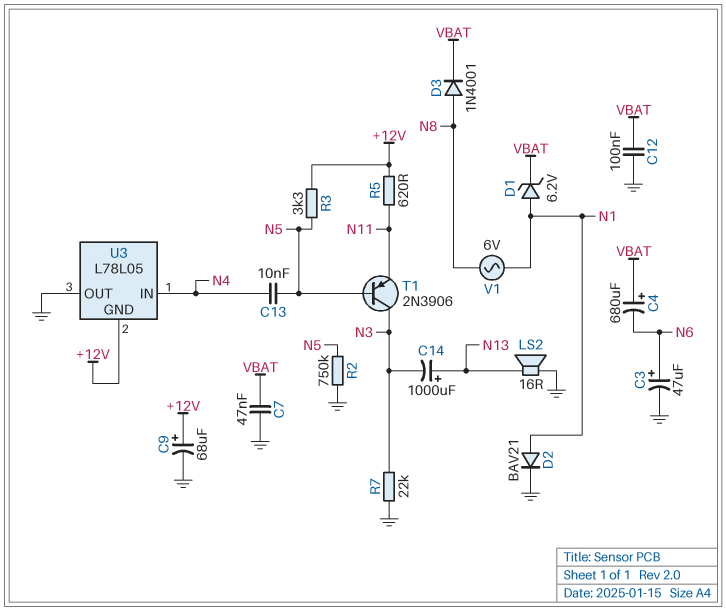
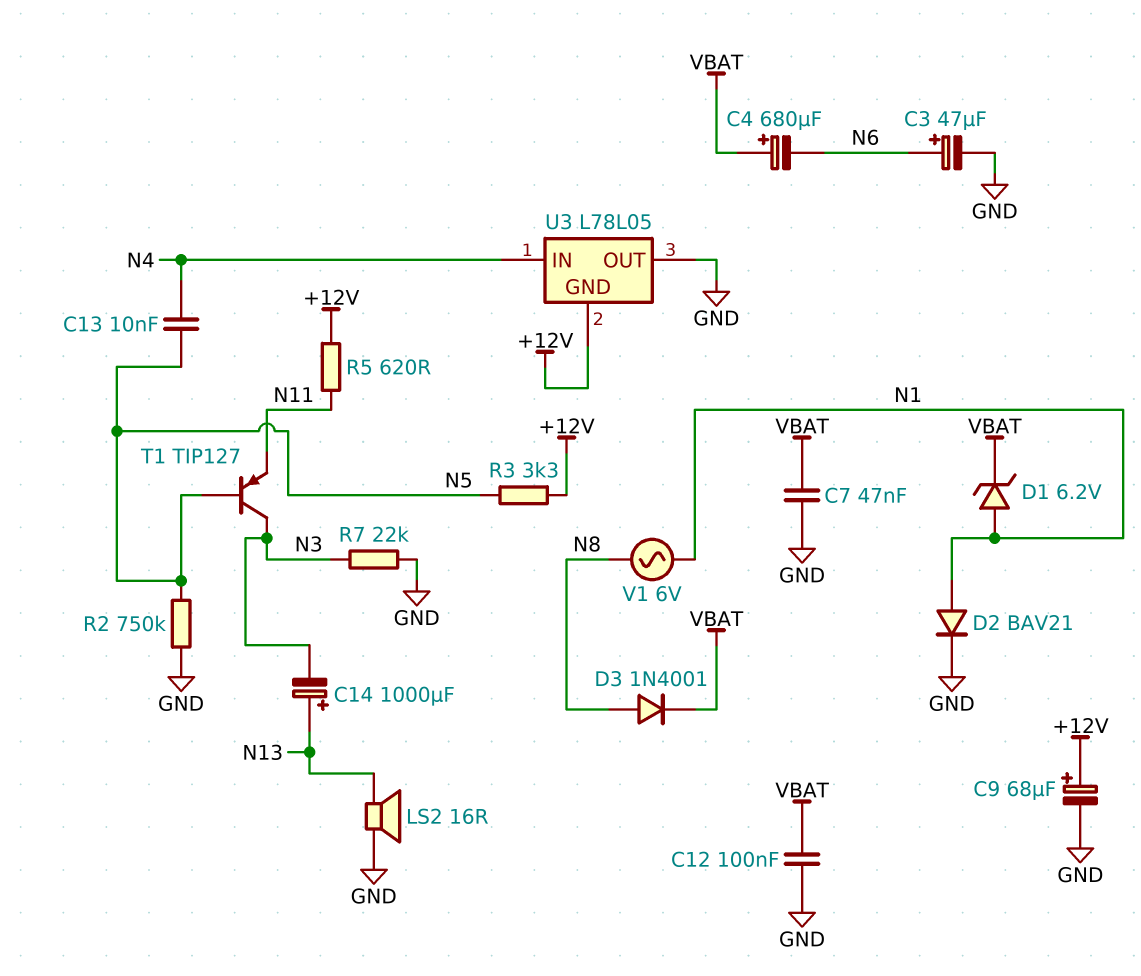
T1: PNP 2N3906 (B N5, C N3, E N11) -> PNP TIP127 (B N5, C N3, E N11)

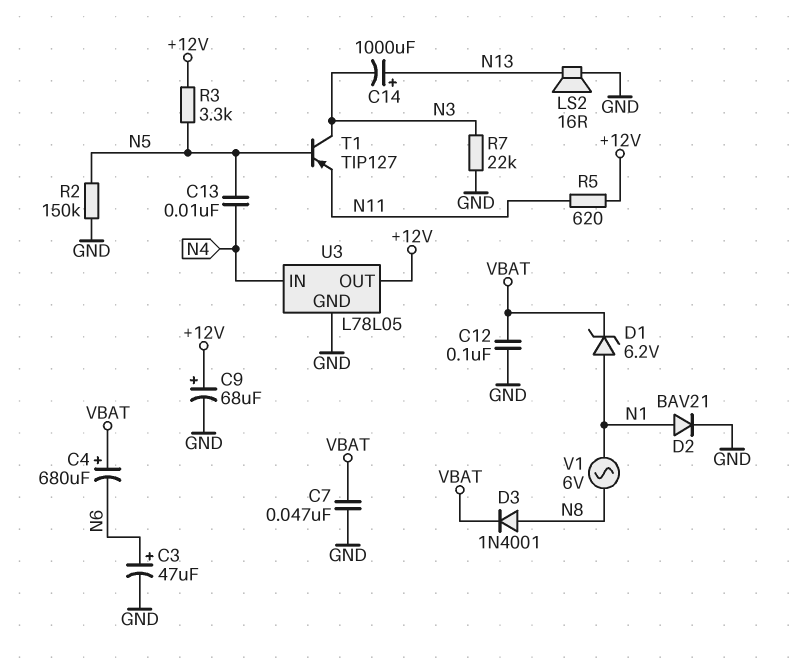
R2: 750k (GND, N5) -> 150k (GND, N5)
U3 pin GND: +12V -> GND
U3 pin OUT: GND -> +12V

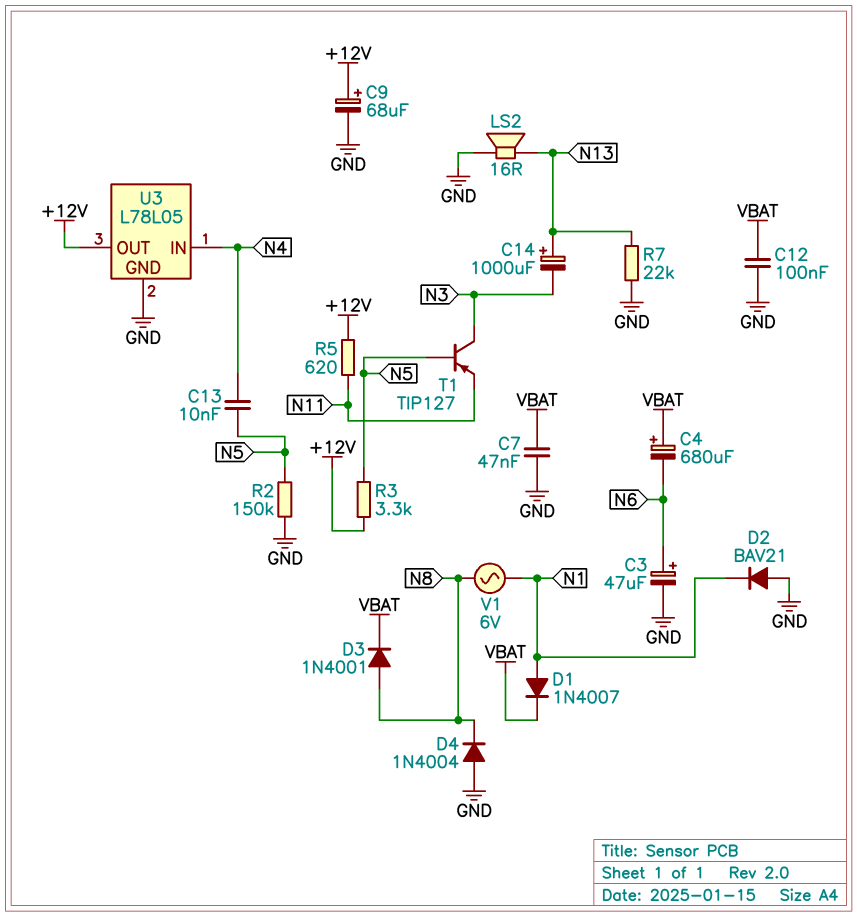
D1: zener 6.2V (A N1, K VBAT) -> diode 1N4007 (A N1, K VBAT)
D2: diode BAV21 (A N1, K GND) -> diode BAV21 (A GND, K N1)
D4: none -> diode 1N4004 (A GND, K N8)
R7: 22k (GND, N3) -> 22k (GND, N13)

